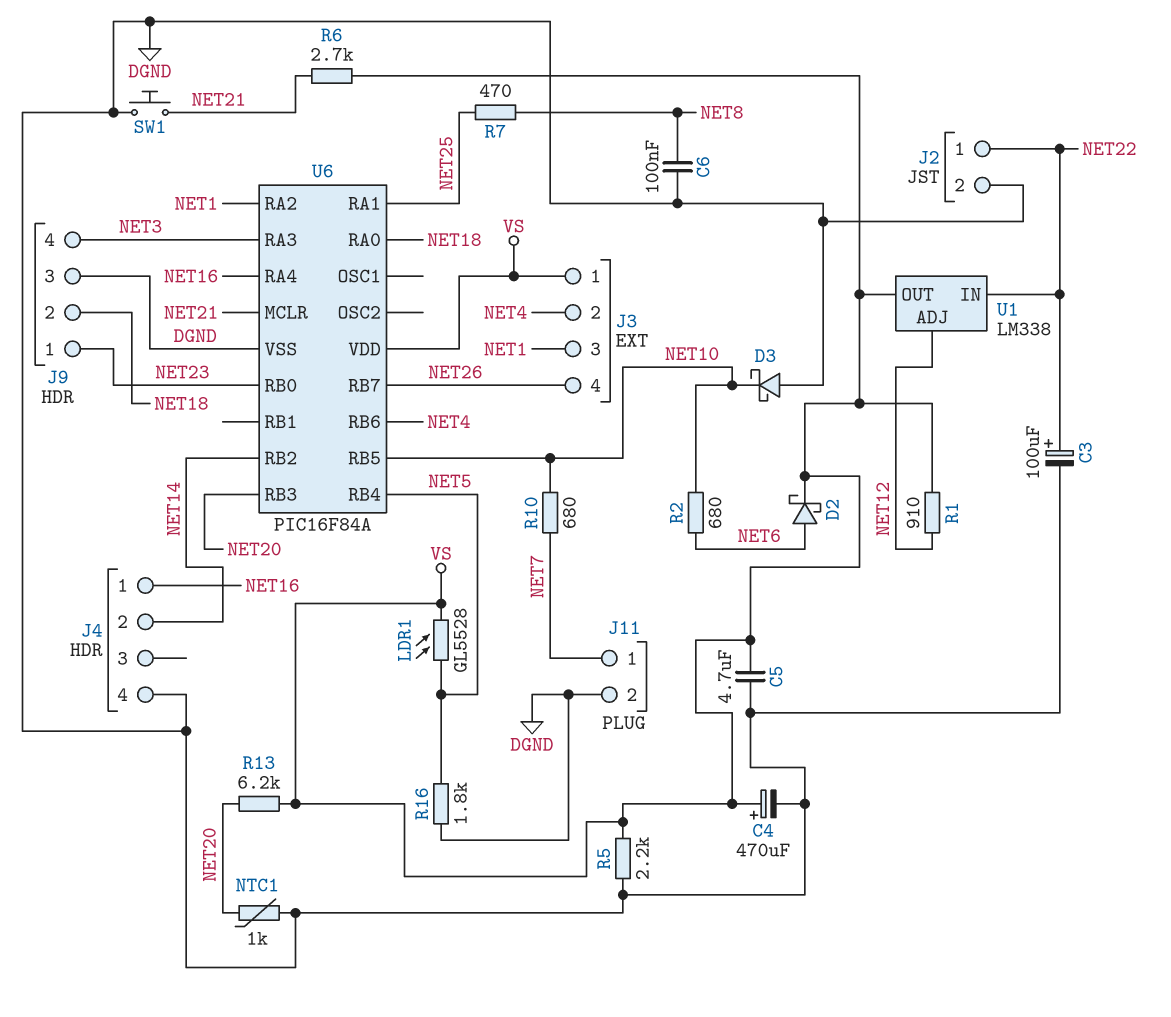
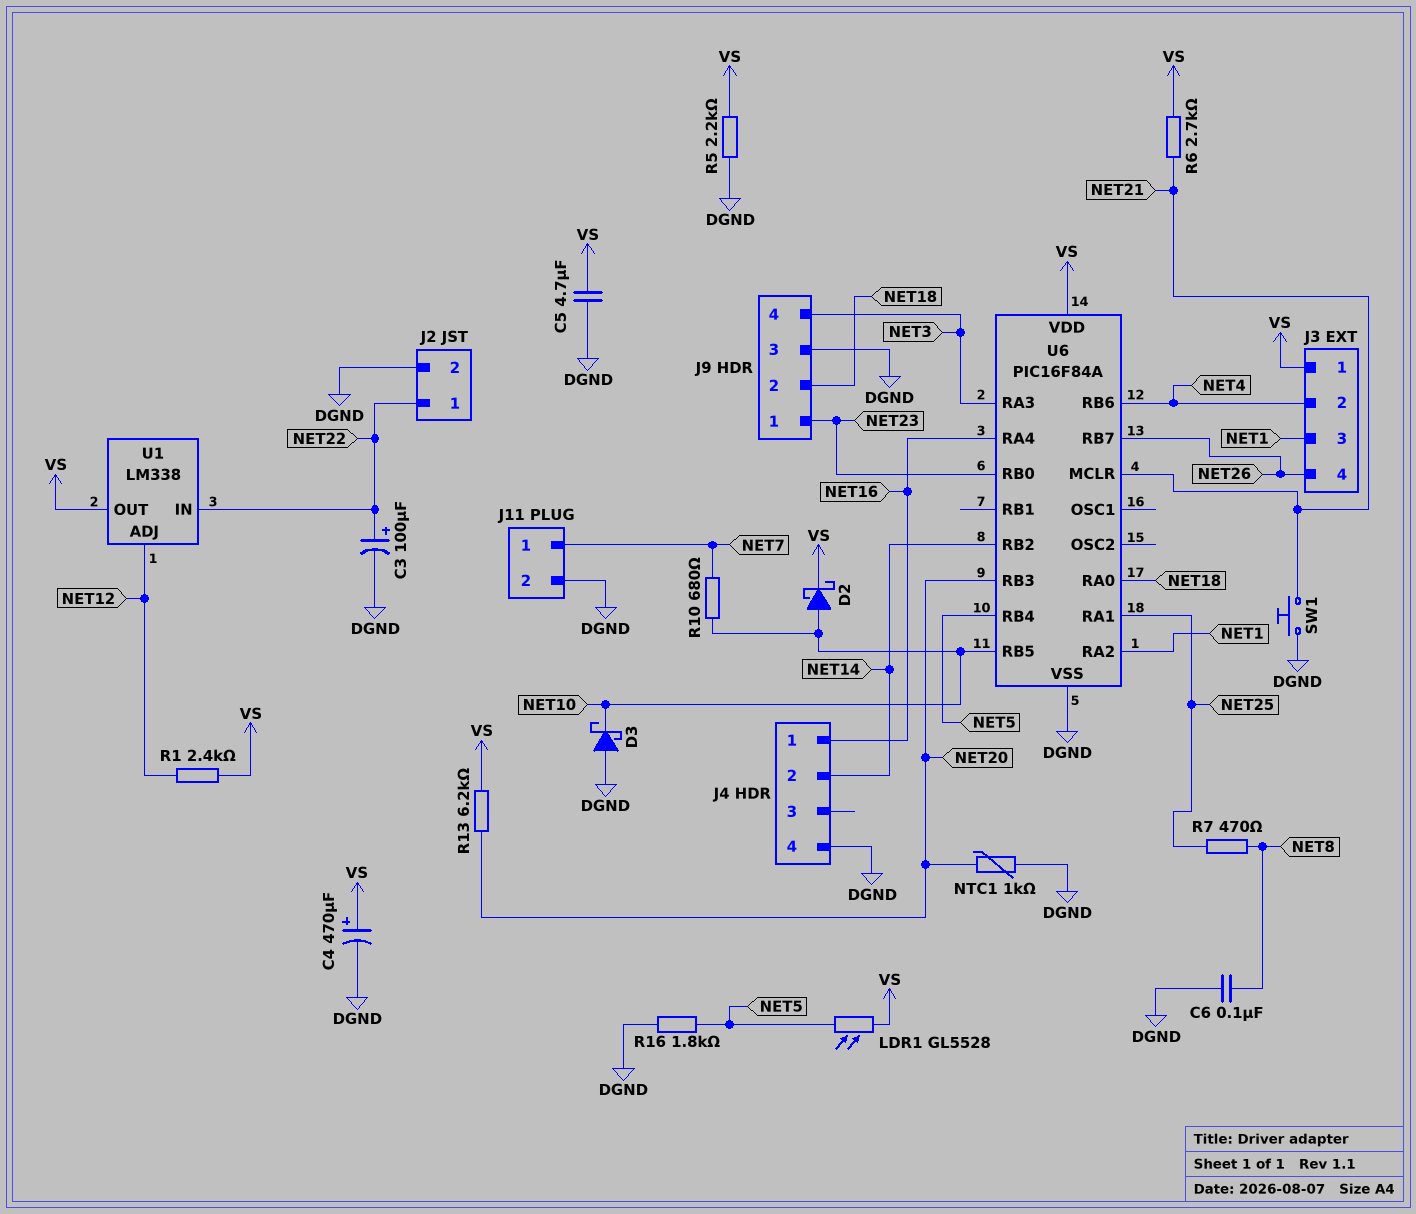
D2: schottky (A NET6, K VS) -> schottky (A NET10, K VS)
R1: 910 (NET12, VS) -> 2.4k (NET12, VS)
R2: 680 (NET6, NET10) -> none

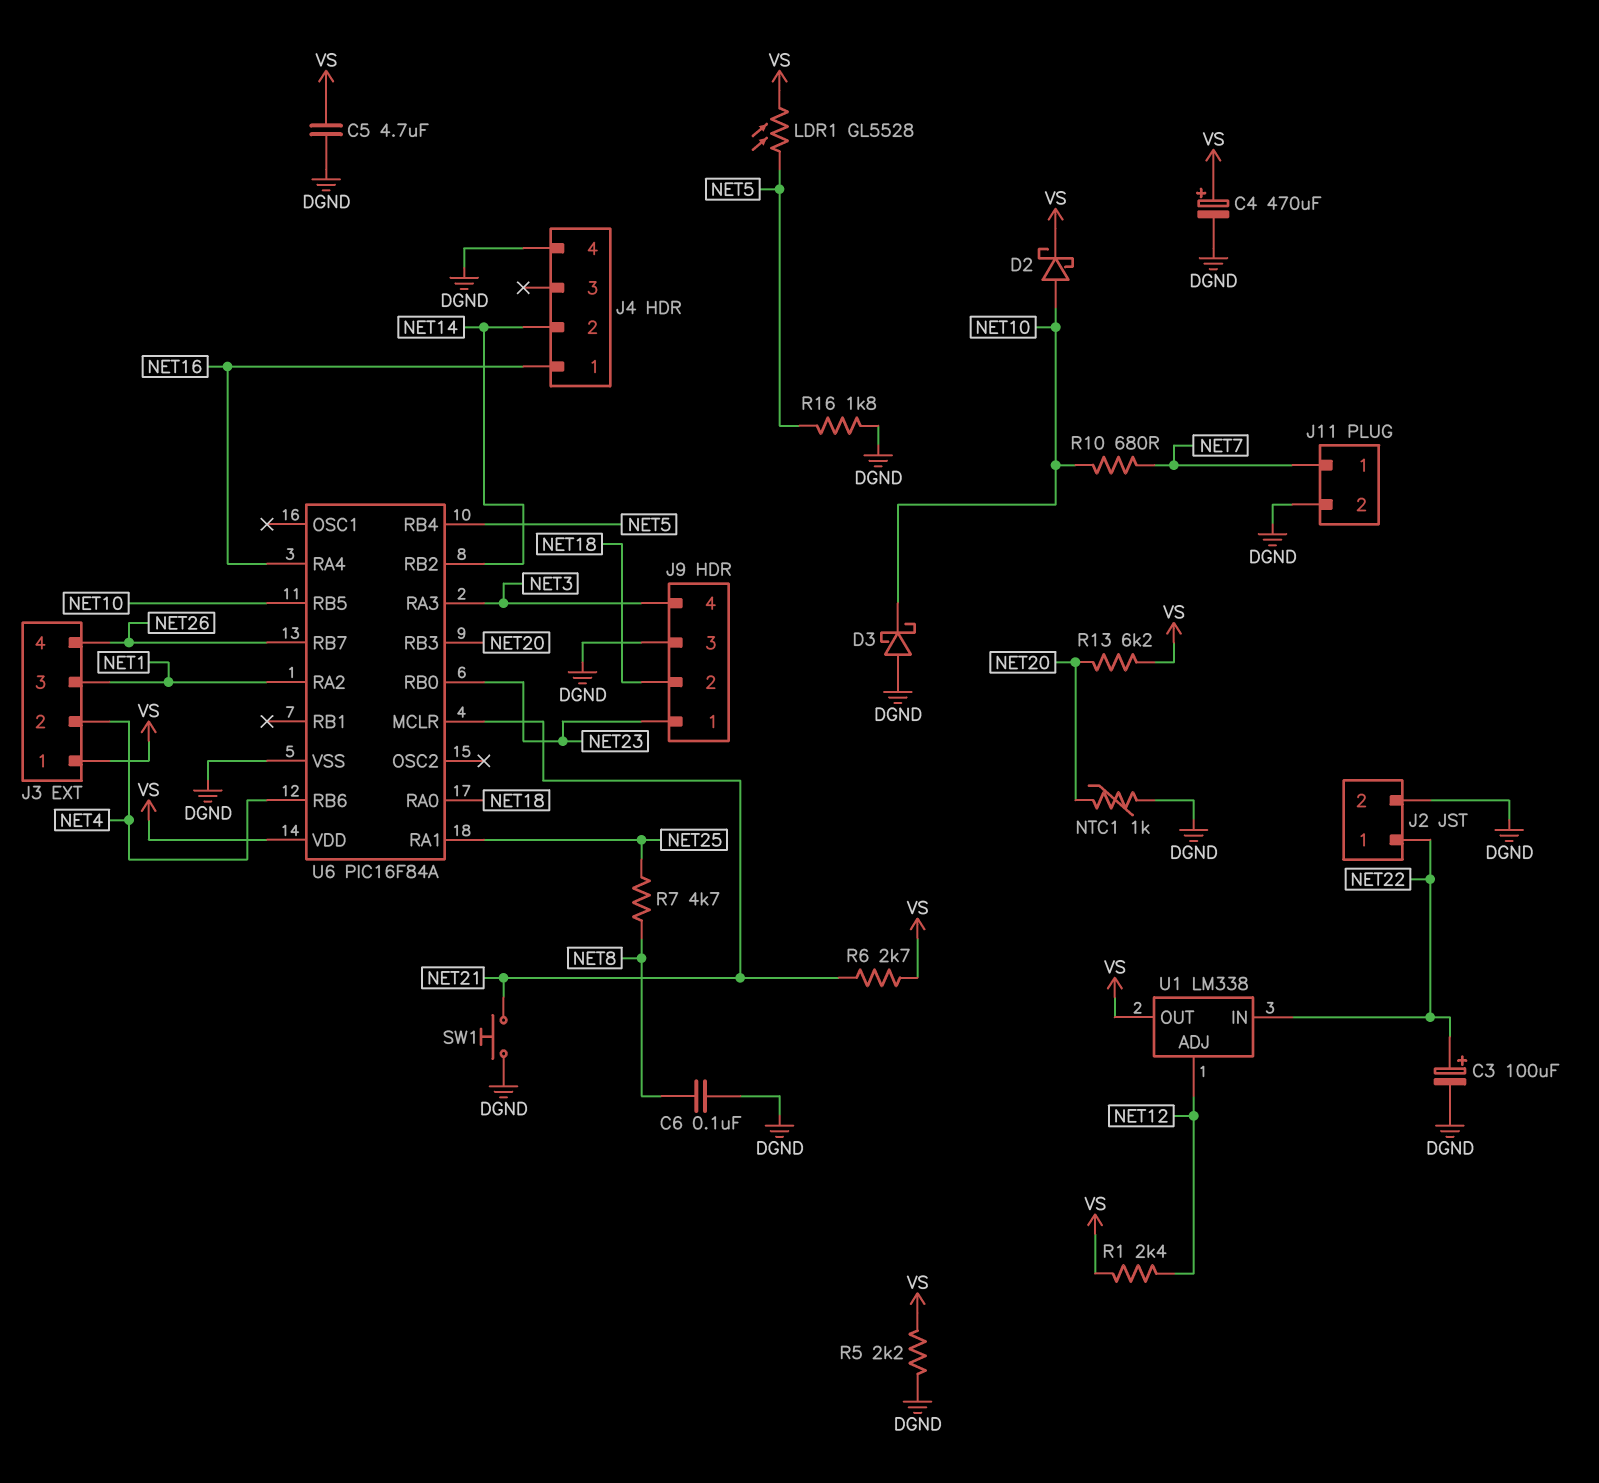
R7: 470 (NET8, NET25) -> 4.7k (NET8, NET25)

